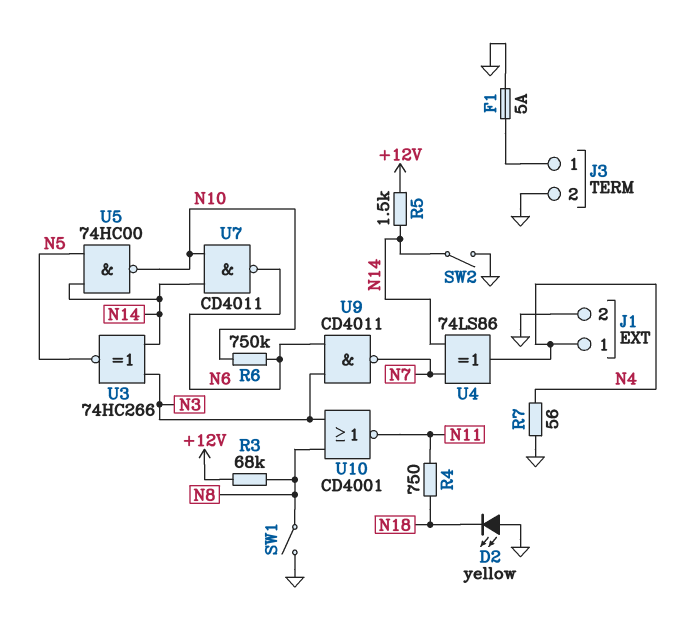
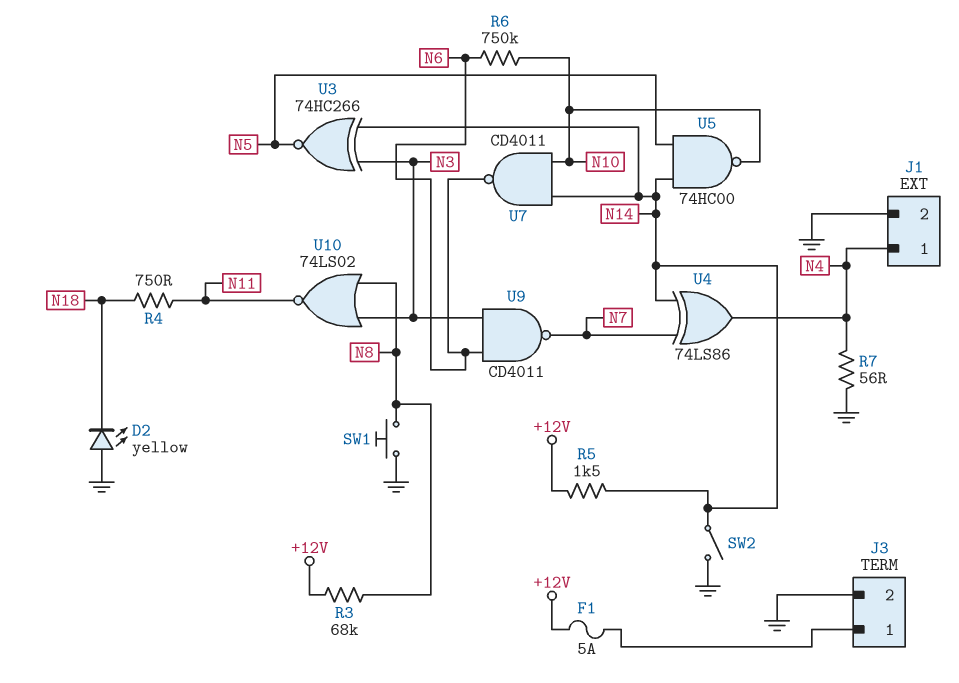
F1: 5A (GND, J3/1) -> 5A (+12V, J3/1)
SW1: switch (GND, N8) -> button (GND, N8)
U10: NOR CD4001 (in N3, in N8, out N11) -> NOR 74LS02 (in N3, in N8, out N11)

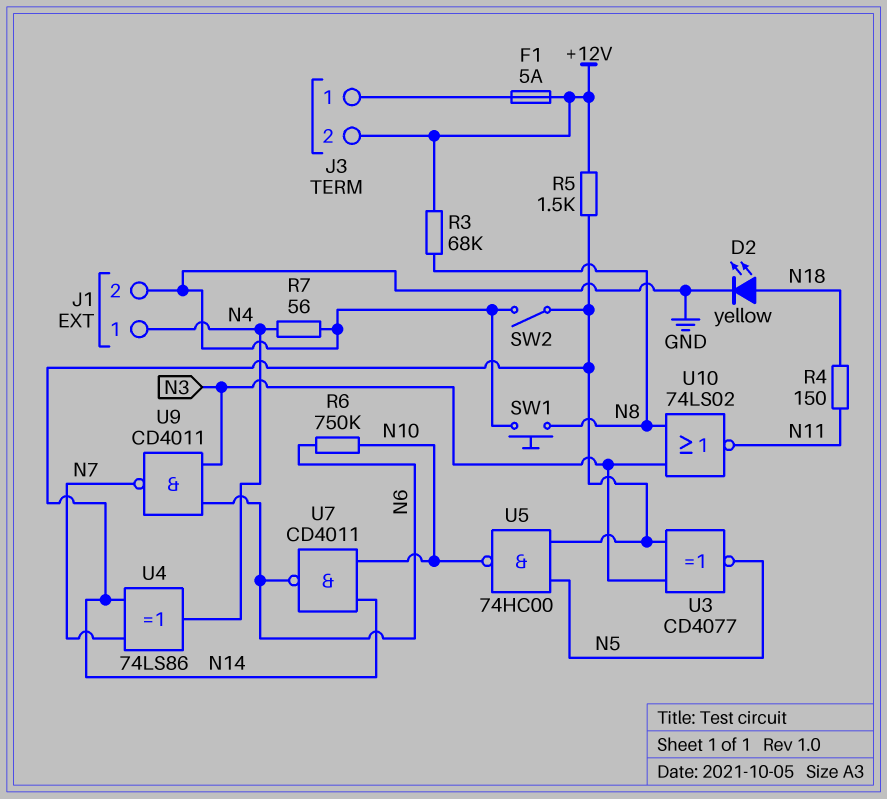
D2: LED yellow (A GND, K N18) -> LED yellow (A N18, K GND)
J3 pin 2: GND -> +12V
R4: 750 (N11, N18) -> 150 (N11, N18)
U3: XNOR 74HC266 (in N3, in N14, out N5) -> XNOR CD4077 (in N3, in N14, out N5)

